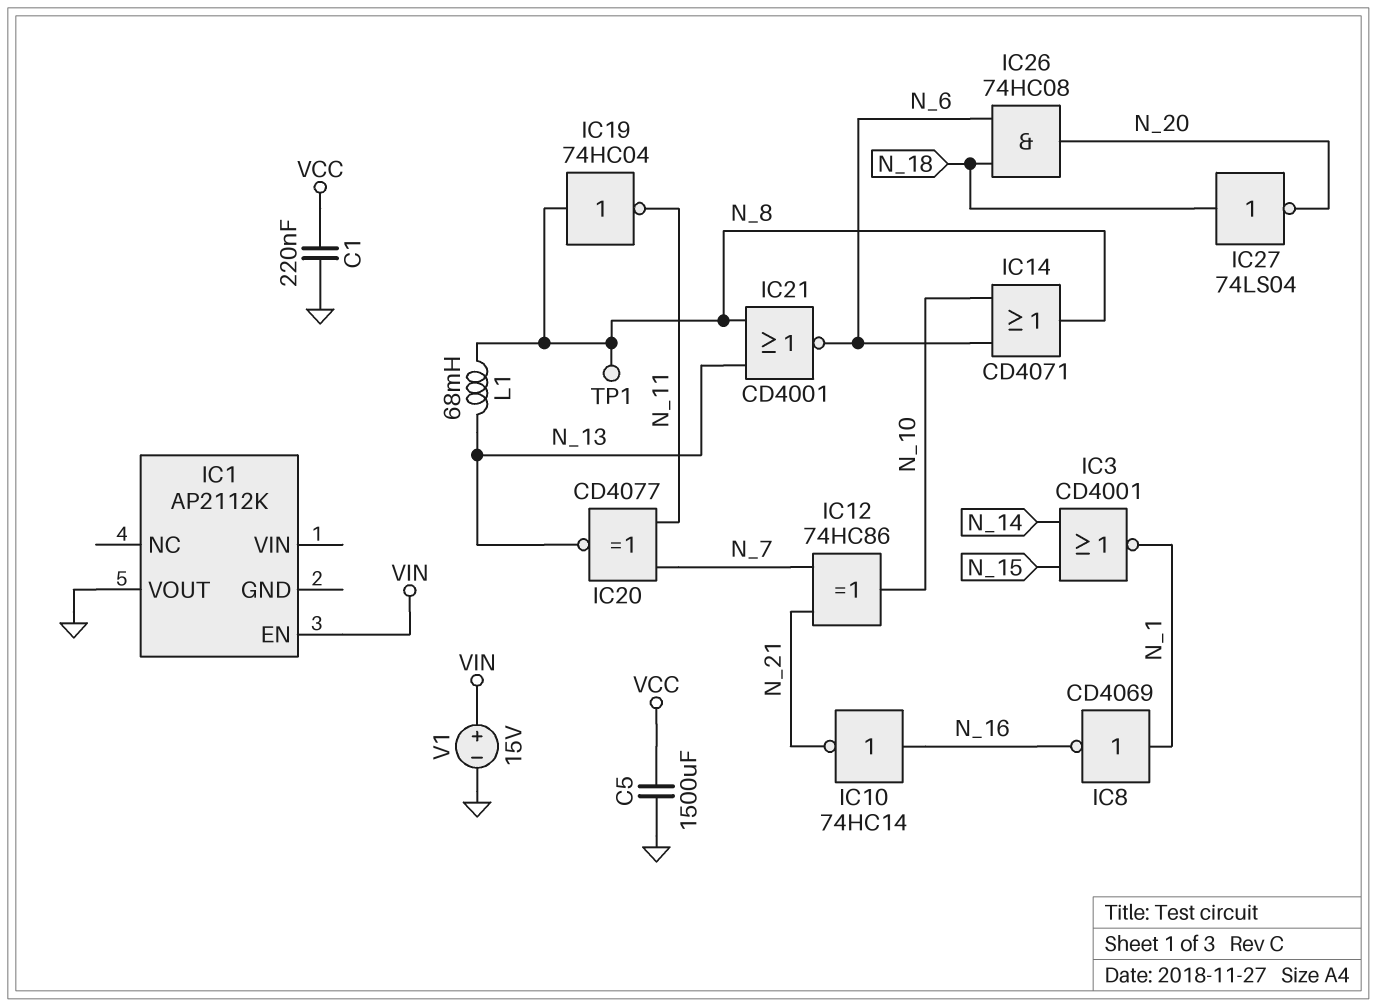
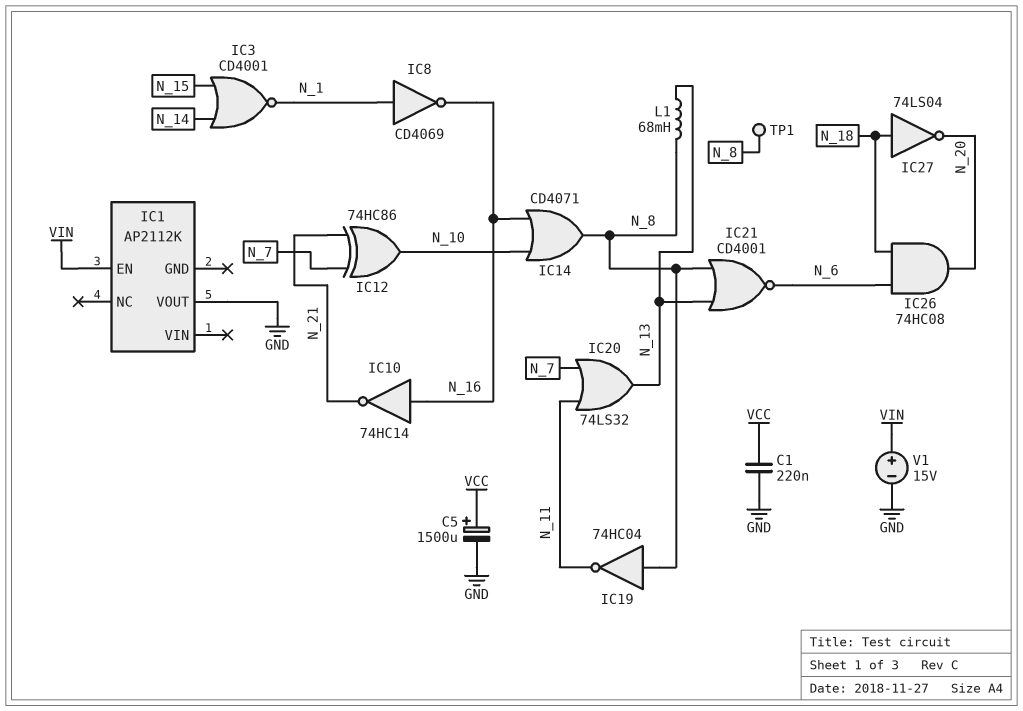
C5: 1500uF (GND, VCC) -> 1500uF (plus VCC, minus GND)
IC14: OR CD4071 (in N_6, in N_10, out N_8) -> OR CD4071 (in N_10, in N_16, out N_8)
IC20: XNOR CD4077 (in N_7, in N_11, out N_13) -> OR 74LS32 (in N_7, in N_11, out N_13)

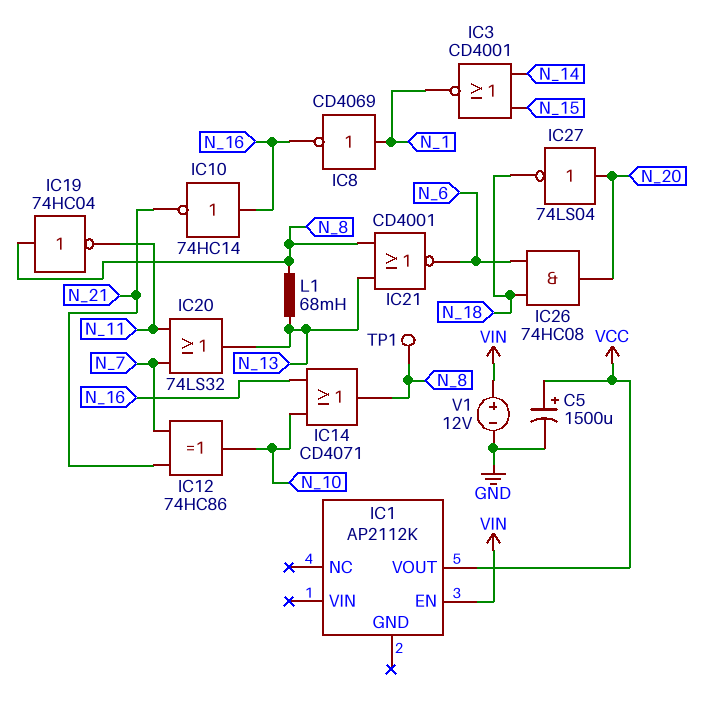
C1: 220nF (GND, VCC) -> none
IC1 pin VOUT: GND -> VCC
IC27: NOT 74LS04 (in N_18, out N_20) -> NOT 74LS04 (in N_20, out N_18)
V1: 15V (plus VIN, minus GND) -> 12V (plus VIN, minus GND)

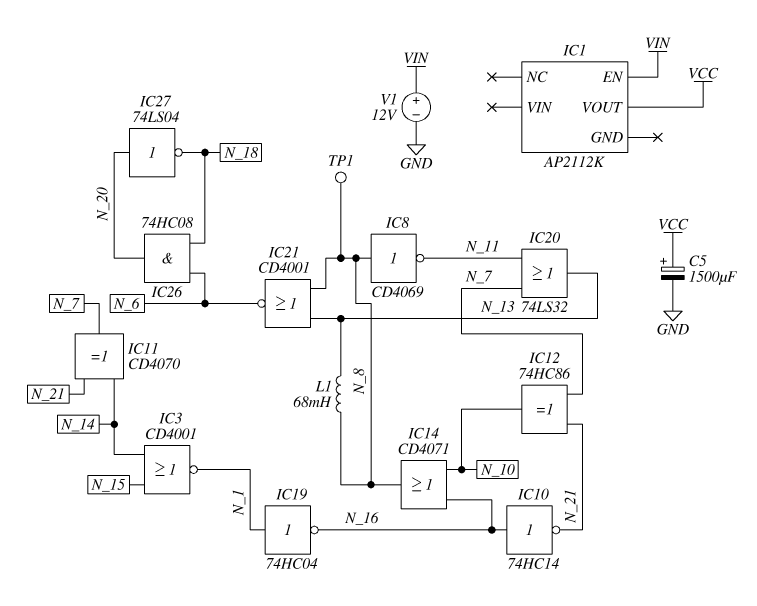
IC8: NOT CD4069 (in N_1, out N_16) -> NOT CD4069 (in N_8, out N_11)
IC11: none -> XOR CD4070 (in N_14, in N_21, out N_7)
IC19: NOT 74HC04 (in N_8, out N_11) -> NOT 74HC04 (in N_1, out N_16)

